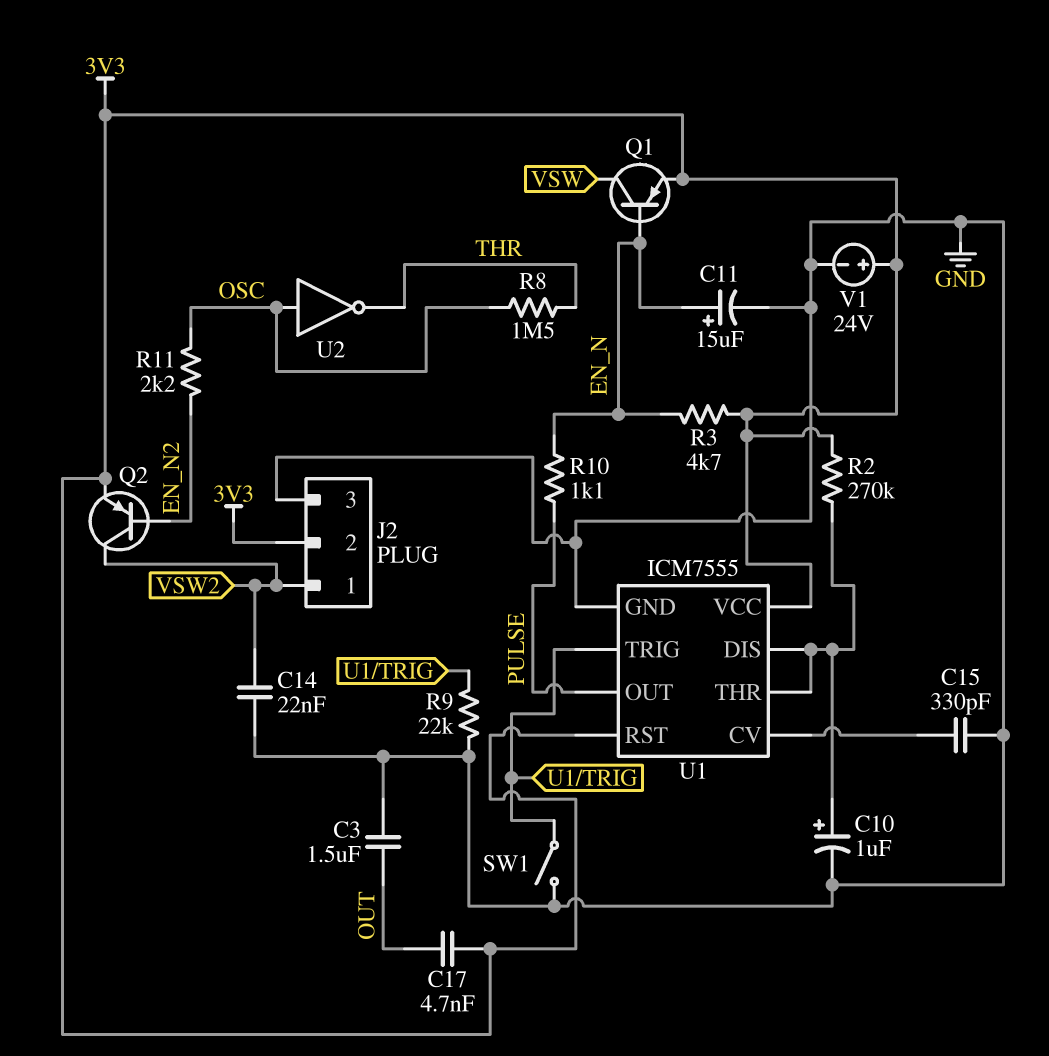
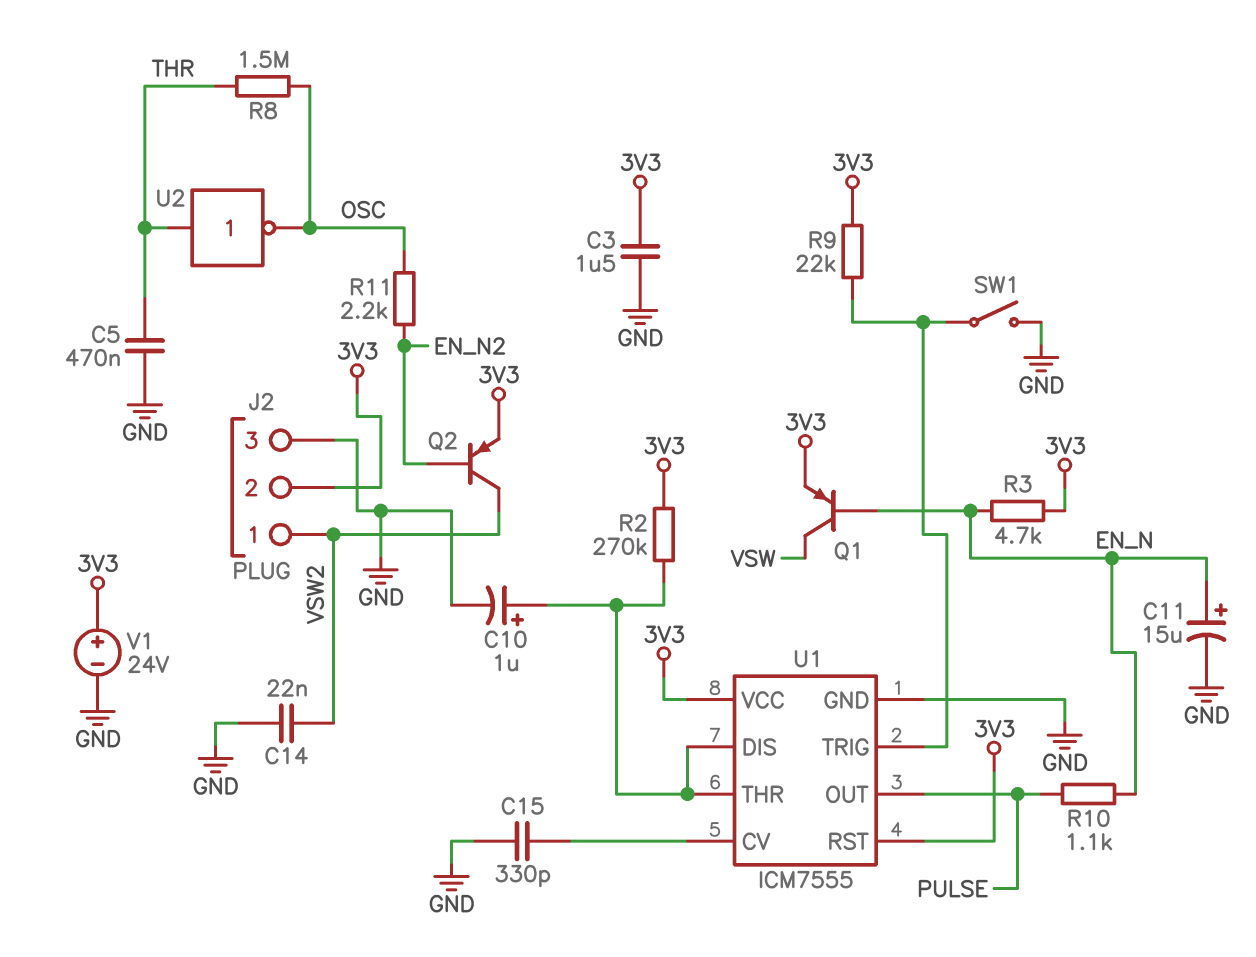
C3: 1.5uF (GND, OUT) -> 1.5uF (3V3, GND)
C5: none -> 470nF (GND, THR)
C17: 4.7nF (3V3, OUT) -> none
R9: 22k (GND, U1/TRIG) -> 22k (3V3, U1/TRIG)
U2: NOT (in OSC, out THR) -> NOT (in THR, out OSC)

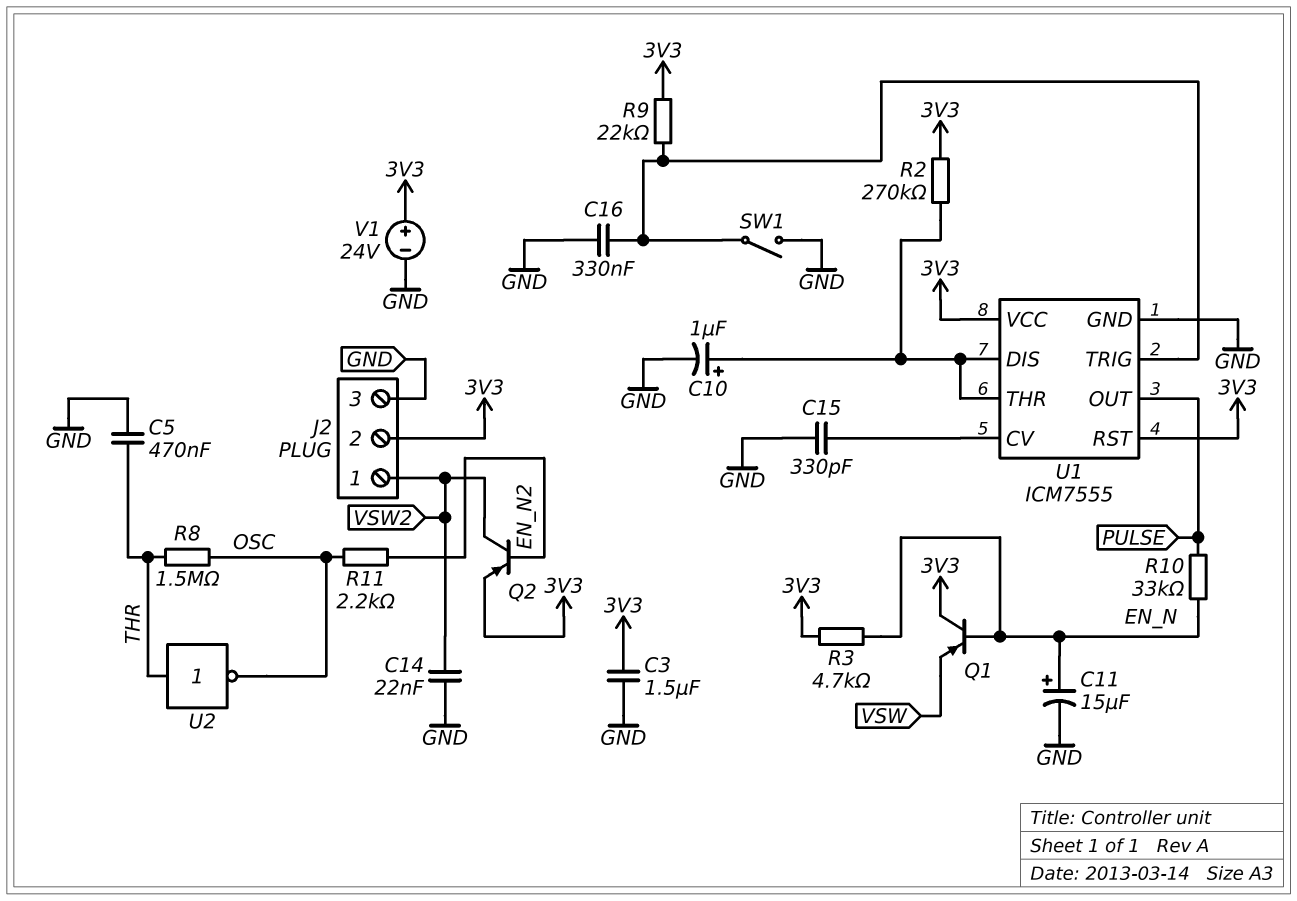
C16: none -> 330nF (GND, U1/TRIG)
Q1: PNP (B EN_N, C VSW, E 3V3) -> PNP (B EN_N, C 3V3, E VSW)
R10: 1.1k (EN_N, PULSE) -> 33k (EN_N, PULSE)

